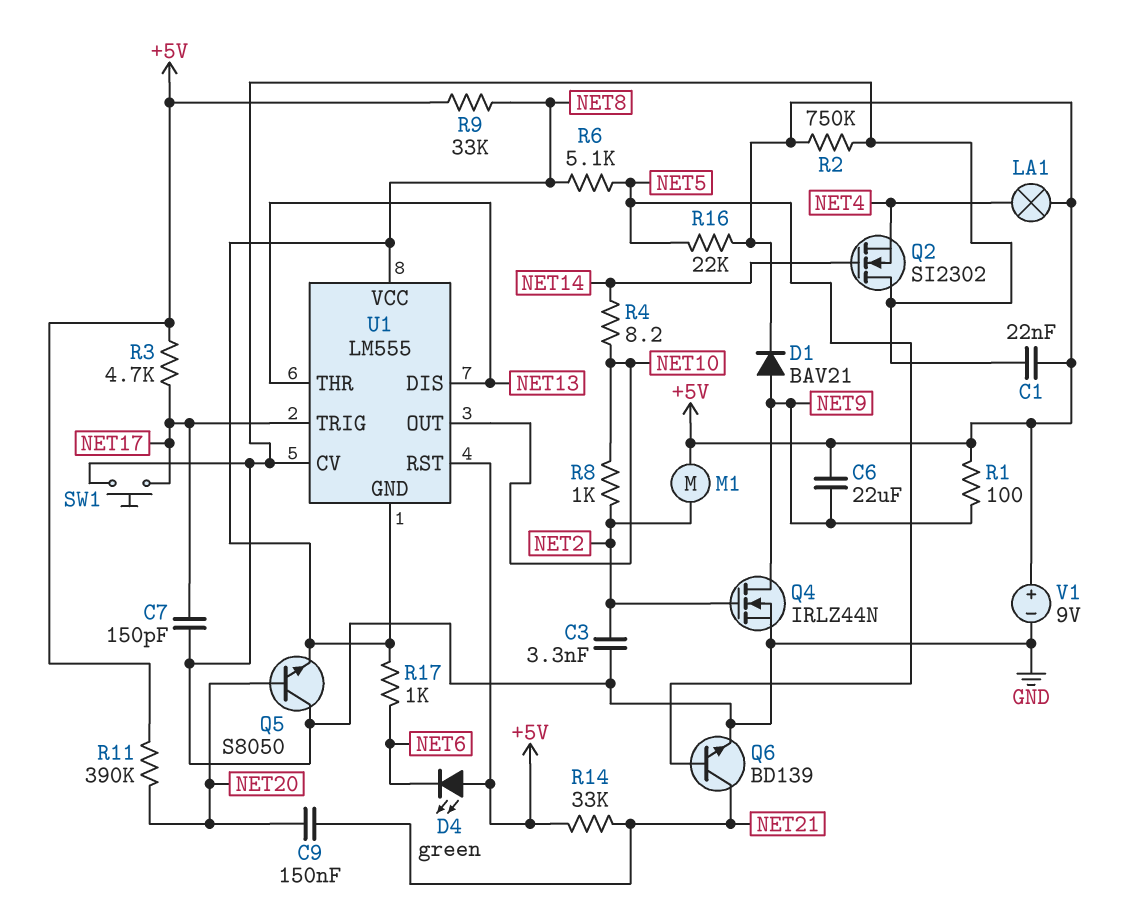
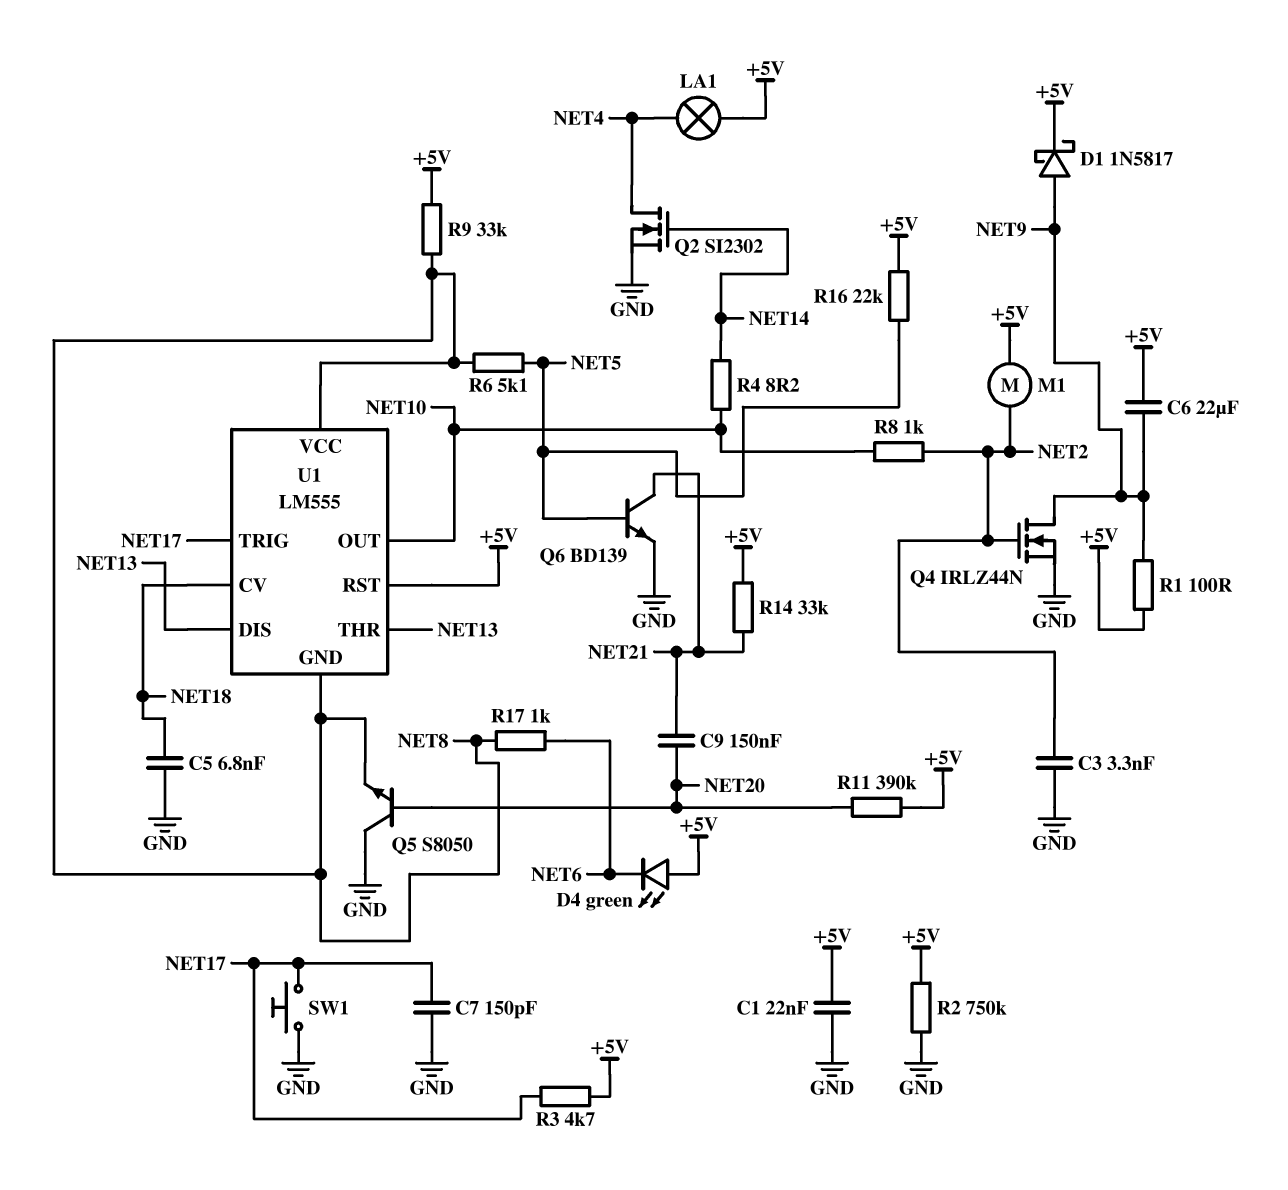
C5: none -> 6.8nF (GND, NET18)
D1: diode BAV21 (A NET9, K +5V) -> schottky 1N5817 (A NET9, K +5V)
Q2: NMOS SI2302 (G NET14, D GND, S NET4) -> NMOS SI2302 (G NET14, D NET4, S GND)
U1 pin CV: GND -> NET18
V1: 9V (plus +5V, minus GND) -> none

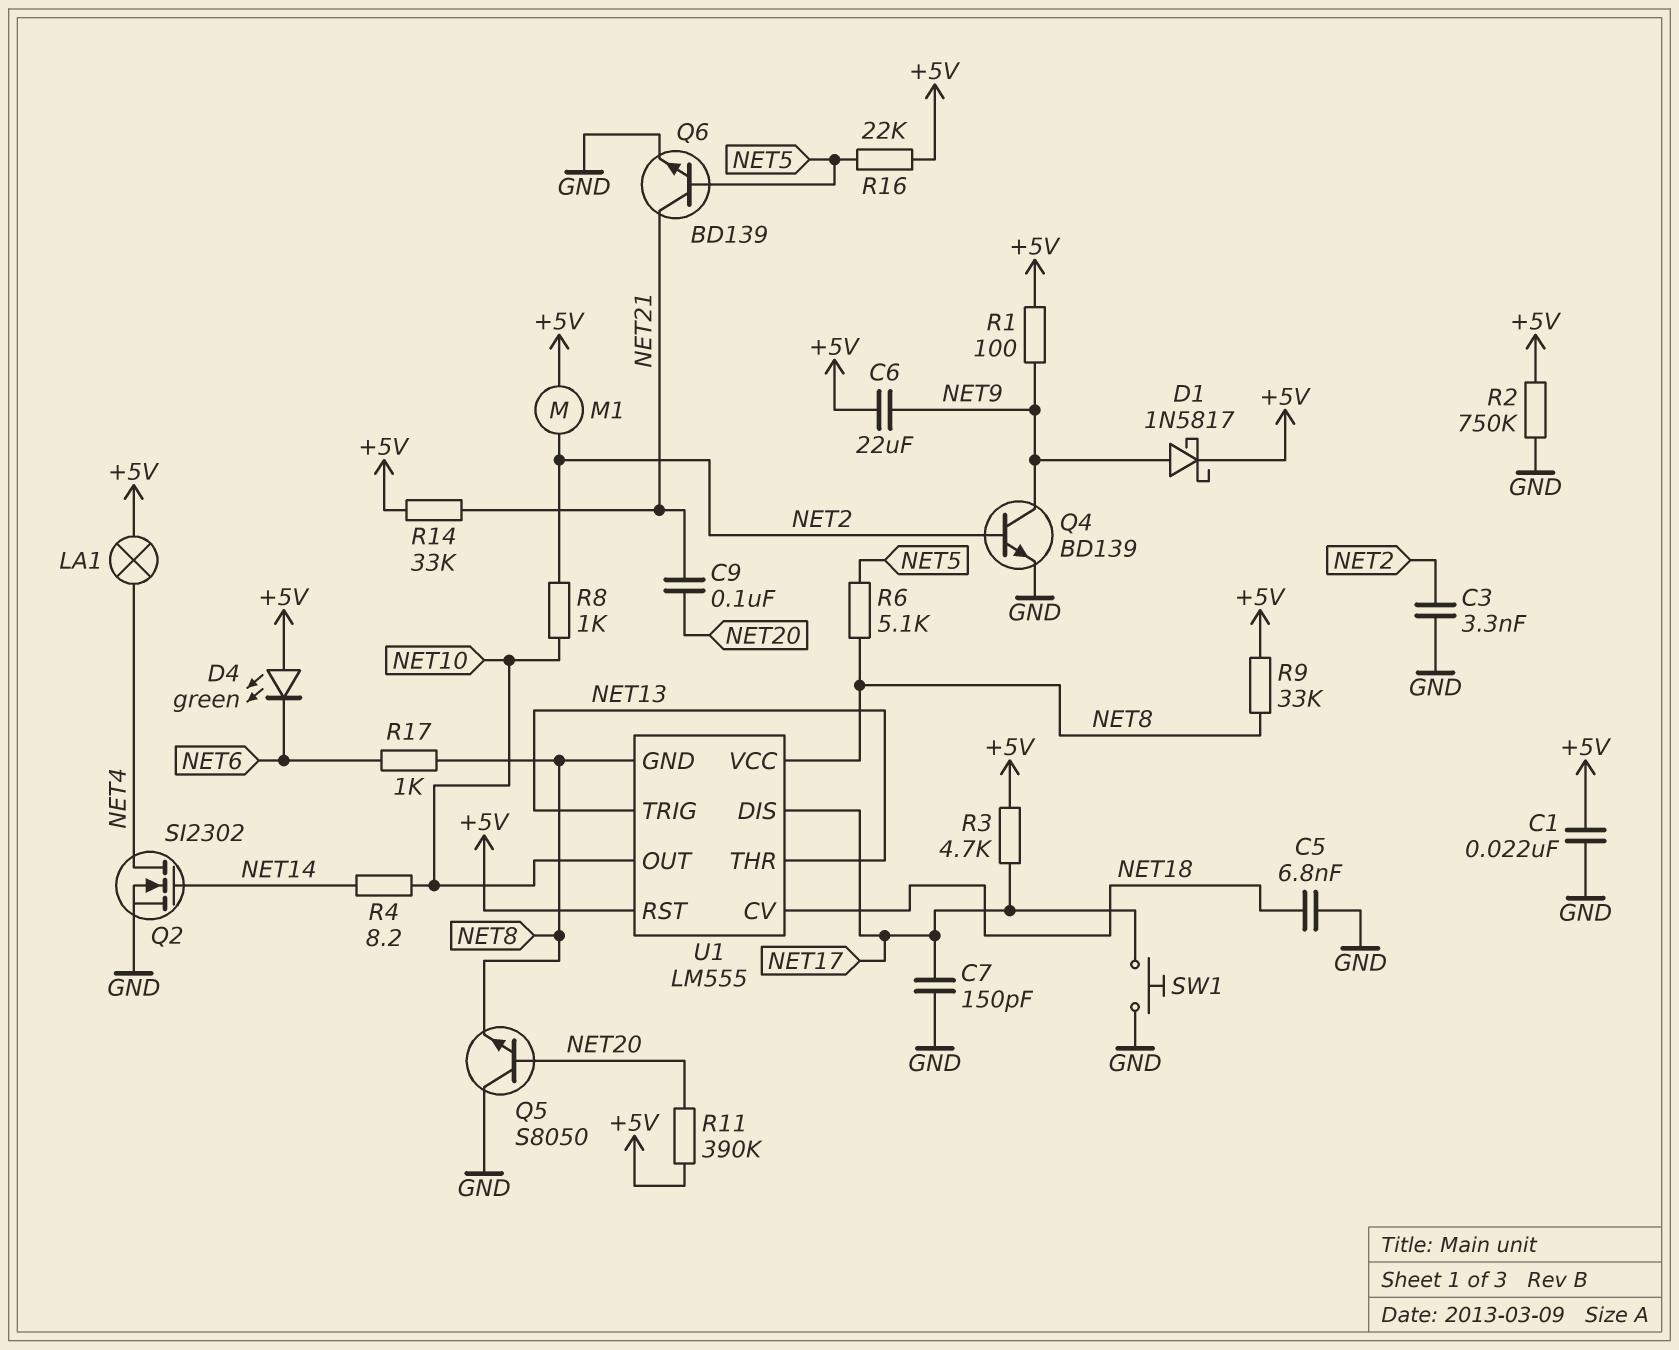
C9: 150nF (NET20, NET21) -> 100nF (NET20, NET21)
Q4: NMOS IRLZ44N (G NET2, D NET9, S GND) -> NPN BD139 (B NET2, C NET9, E GND)
U1 pin DIS: NET13 -> NET17
U1 pin TRIG: NET17 -> NET13

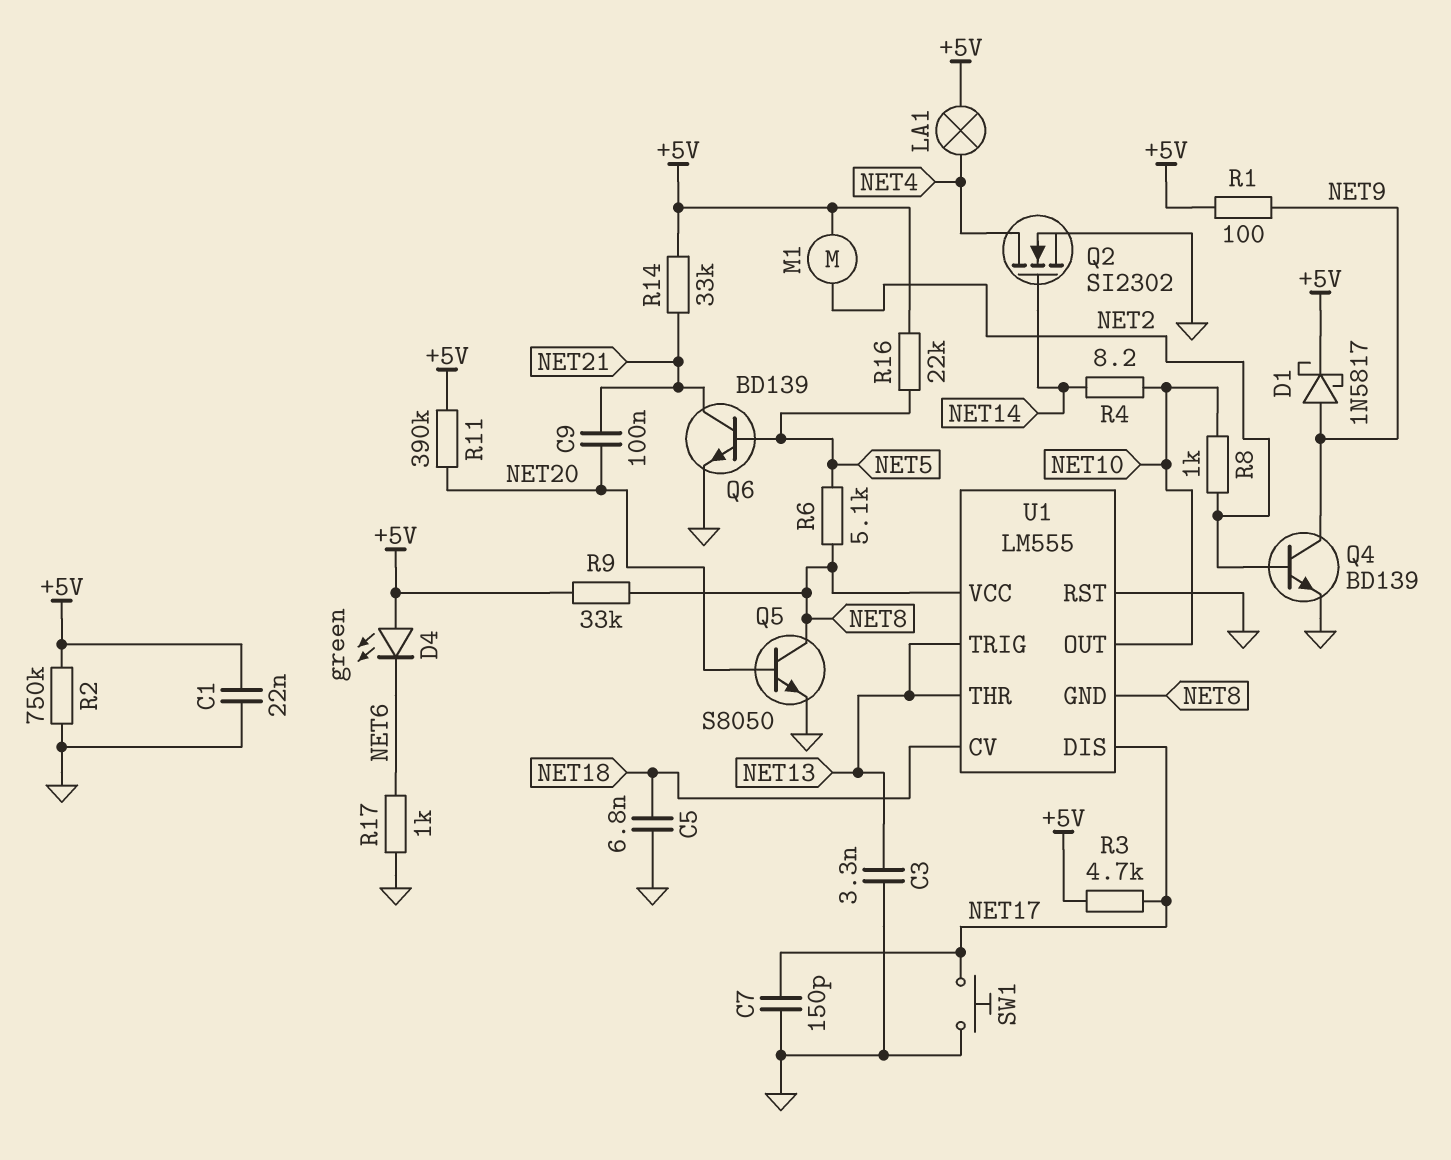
C3: 3.3nF (GND, NET2) -> 3.3nF (GND, NET13)
C6: 22uF (+5V, NET9) -> none
Q5: NPN S8050 (B NET20, C GND, E NET8) -> NPN S8050 (B NET20, C NET8, E GND)
R17: 1k (NET6, NET8) -> 1k (GND, NET6)
U1 pin RST: +5V -> GND

